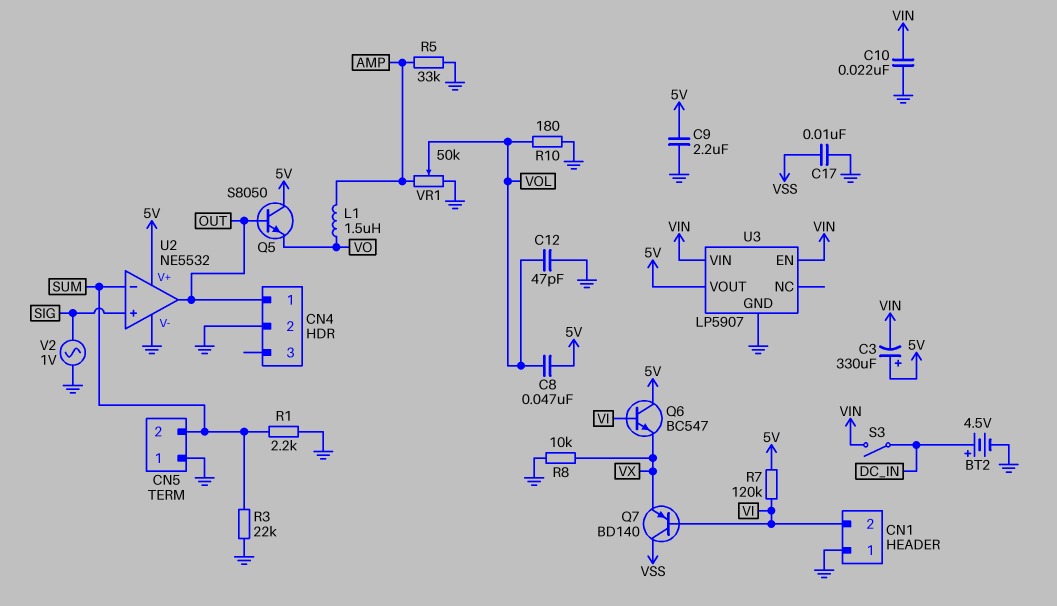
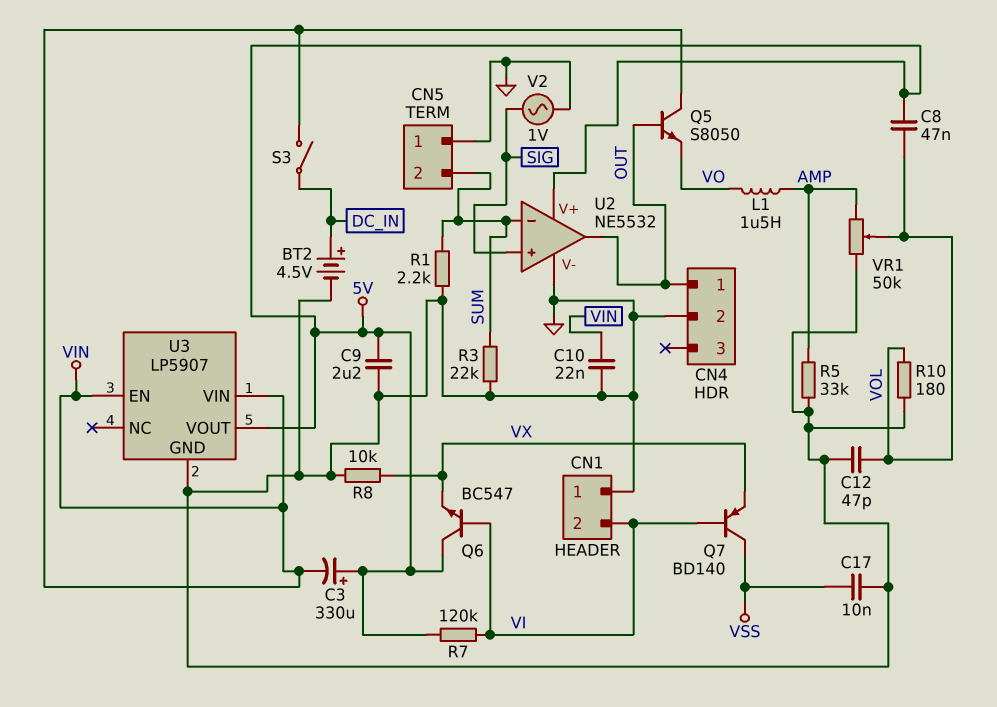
Q5: NPN S8050 (B OUT, C 5V, E VO) -> NPN S8050 (B OUT, C VIN, E VO)

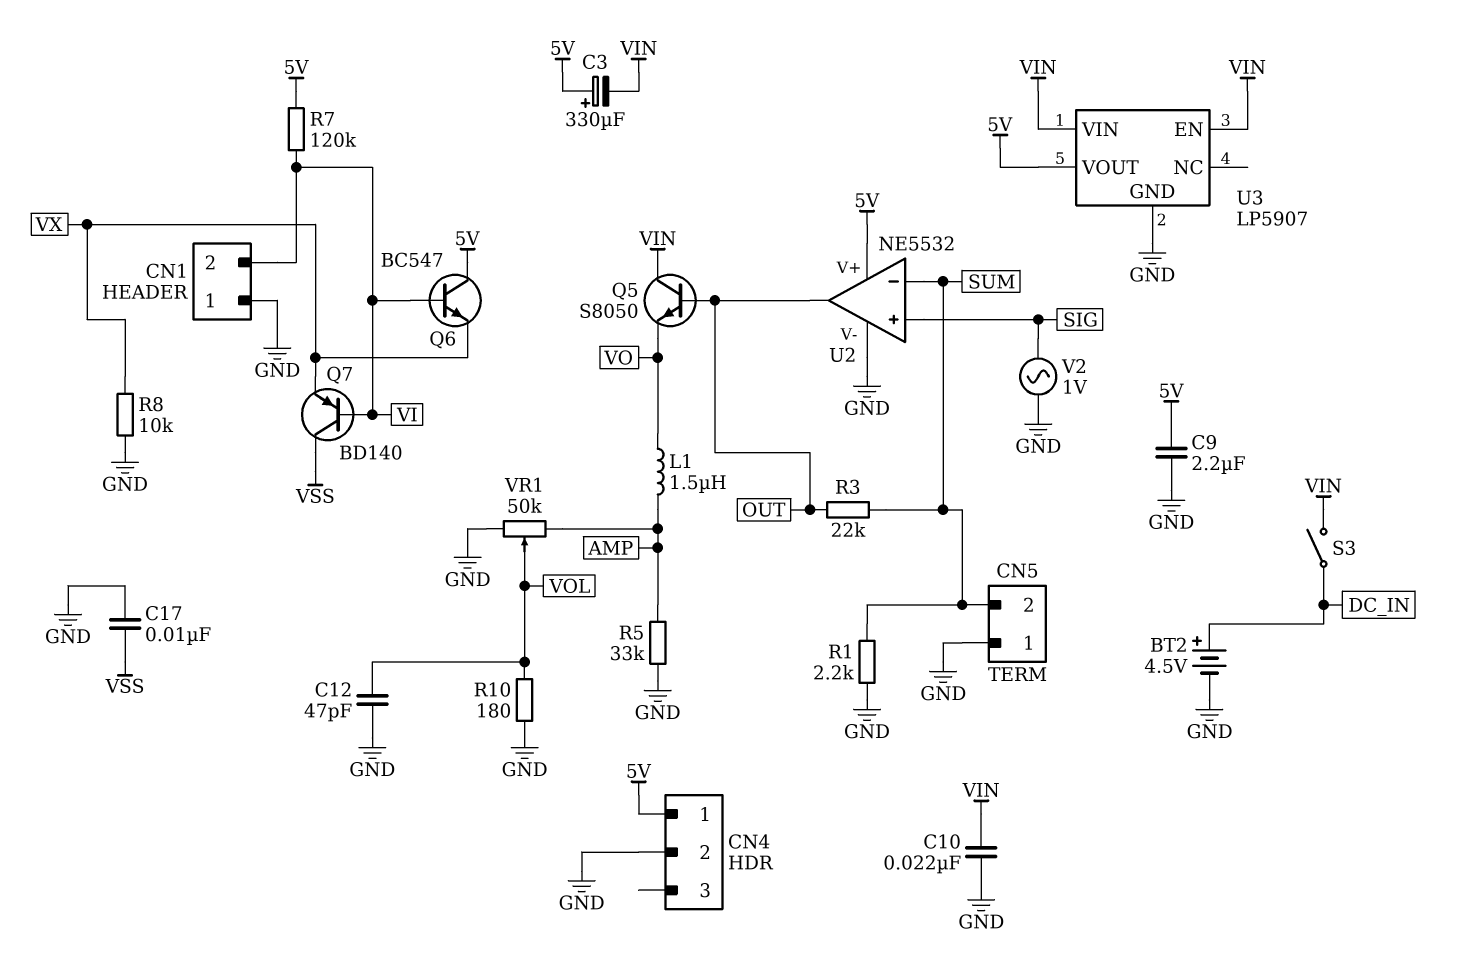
C8: 47nF (5V, VOL) -> none
CN4 pin 1: OUT -> 5V
R3: 22k (GND, SUM) -> 22k (OUT, SUM)

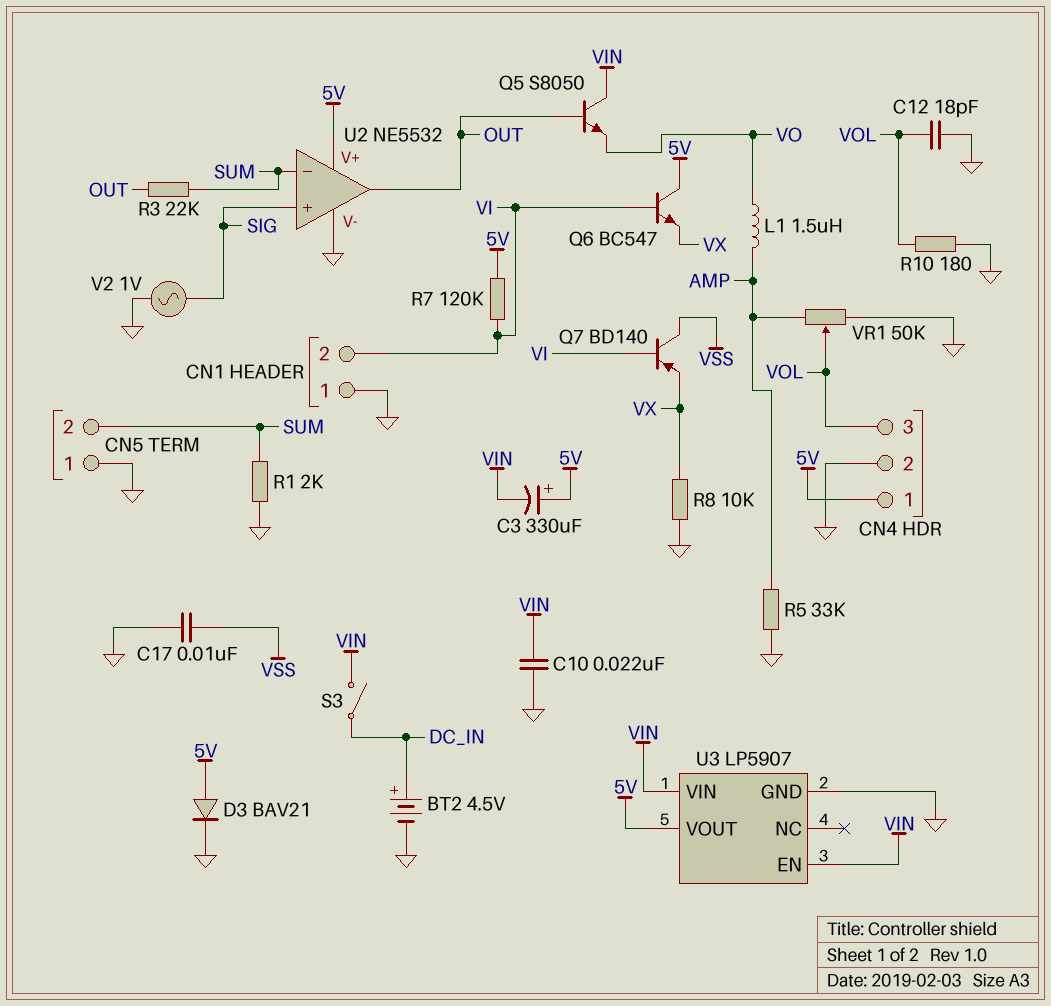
C9: 2.2uF (5V, GND) -> none
C12: 47pF (GND, VOL) -> 18pF (GND, VOL)
CN4 pin 3: none -> VOL
D3: none -> diode BAV21 (A 5V, K GND)
R1: 2.2k (GND, SUM) -> 2k (GND, SUM)

